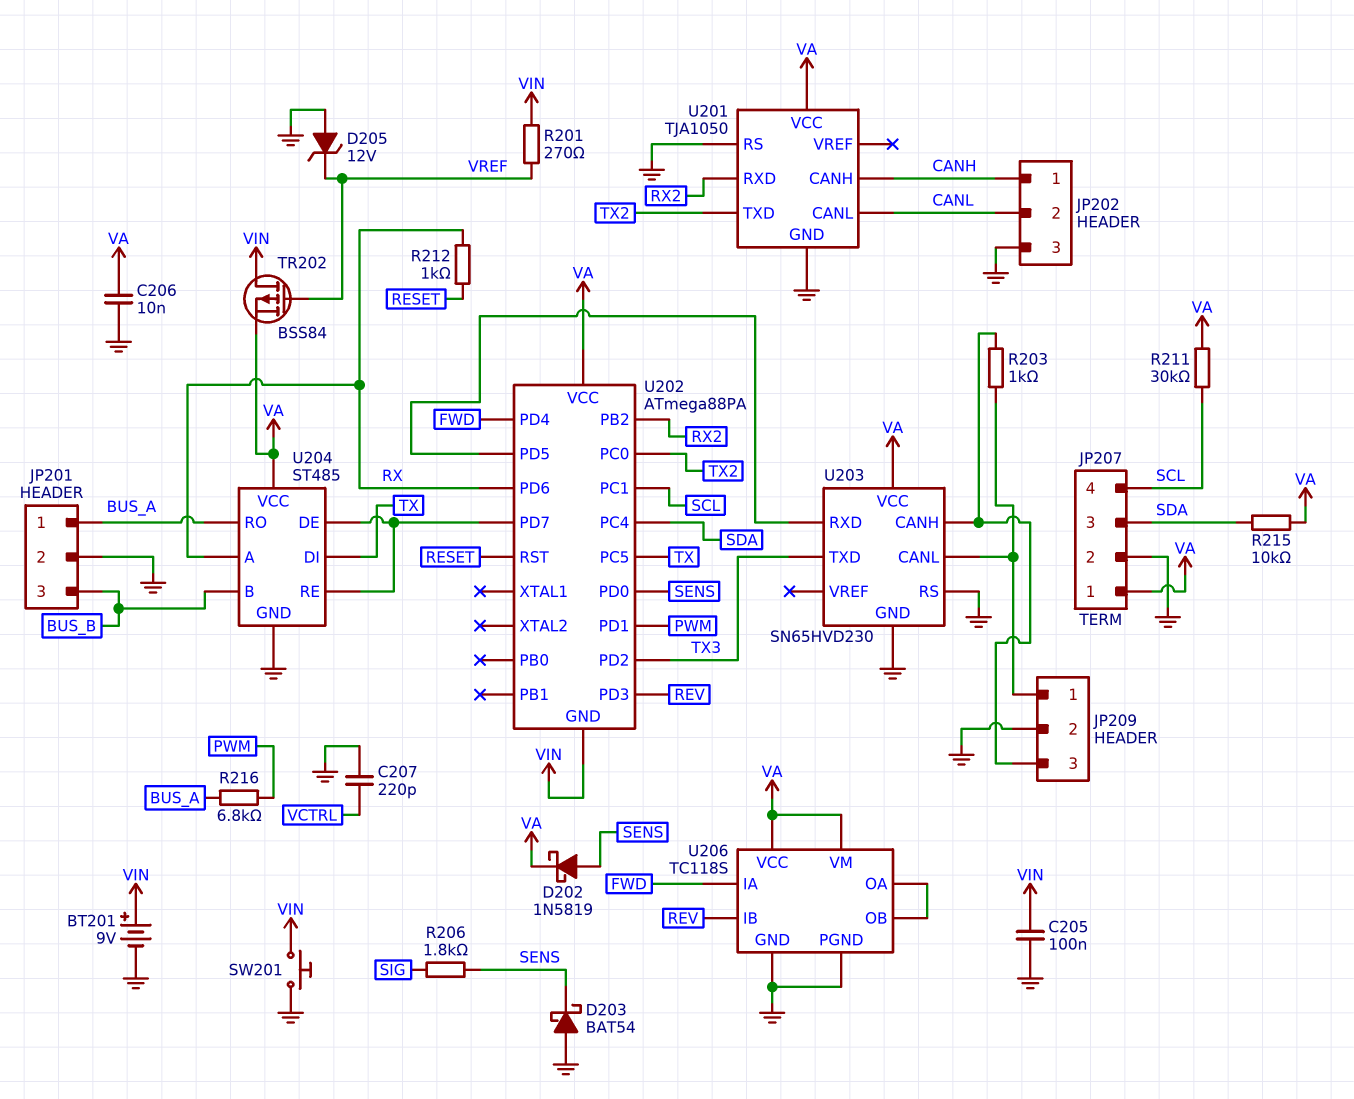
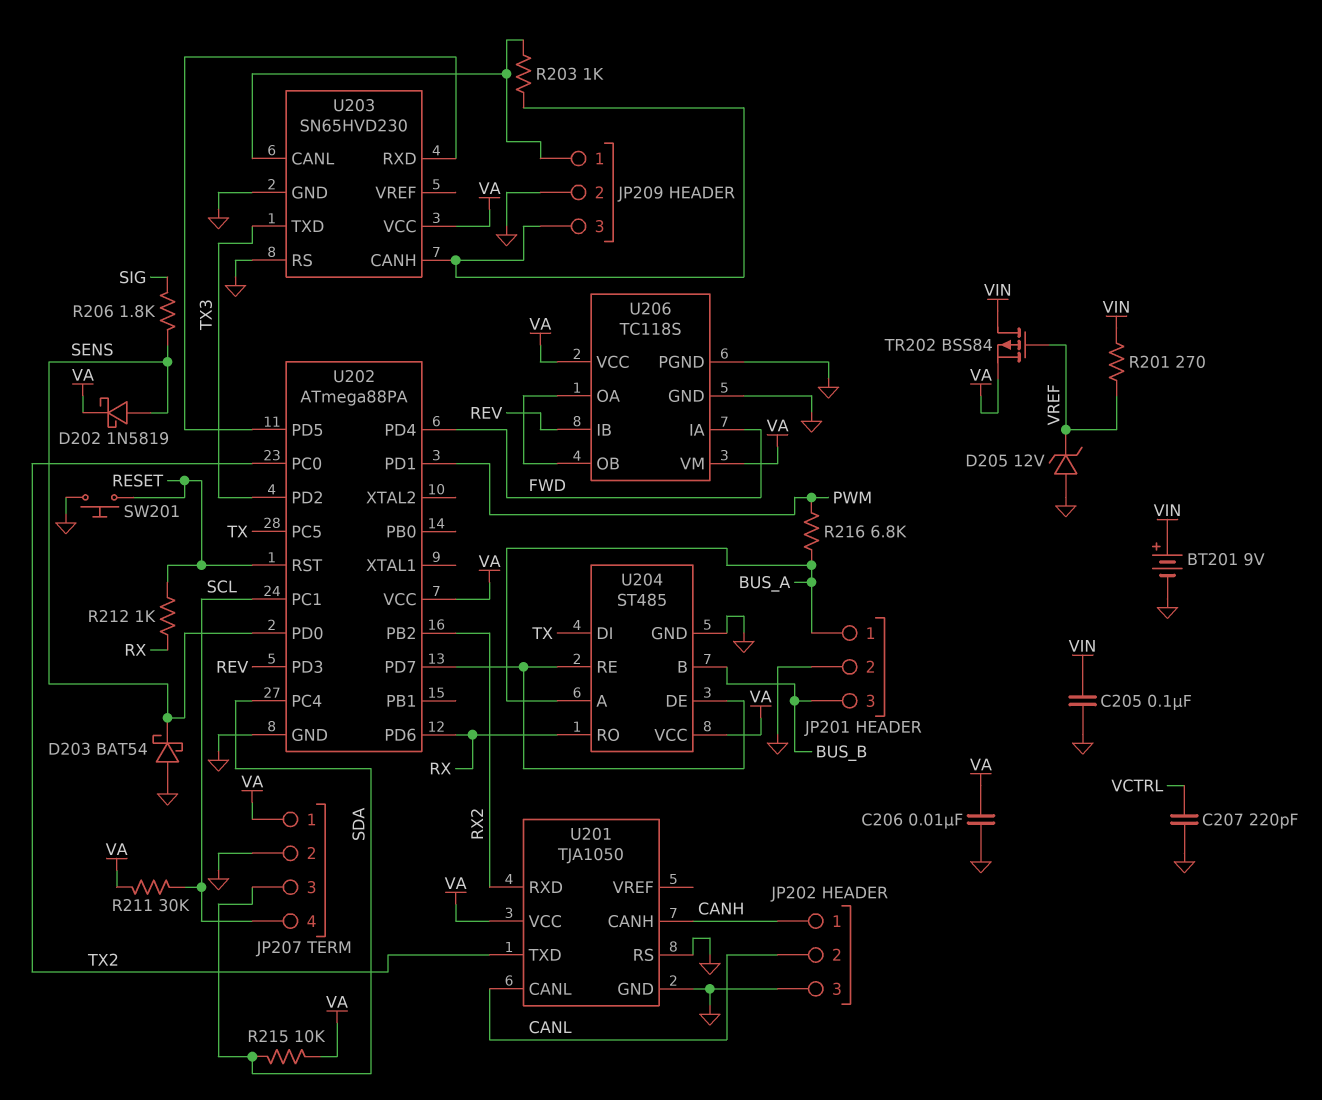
SW201: button (GND, VIN) -> button (GND, RESET)
U202 pin GND: VIN -> GND
U204 pin A: RX -> BUS_A
U204 pin RO: BUS_A -> RX

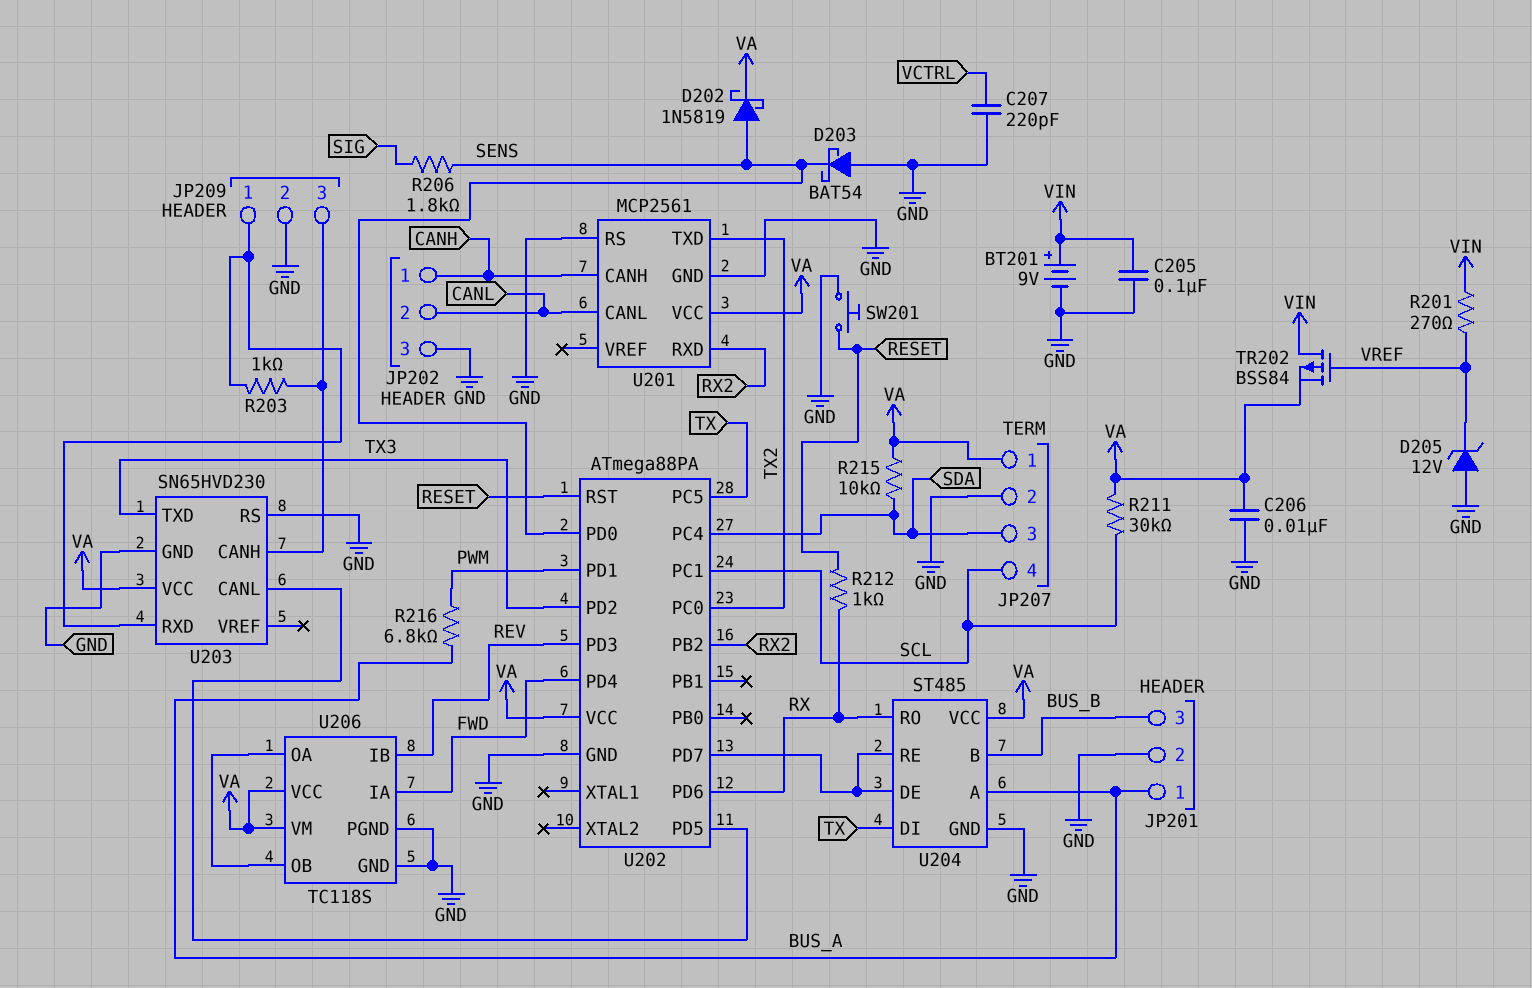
U201: TJA1050 -> MCP2561
U203 pin CANL: JP209/1 -> U202/PD5
U203 pin RXD: U202/PD5 -> JP209/1

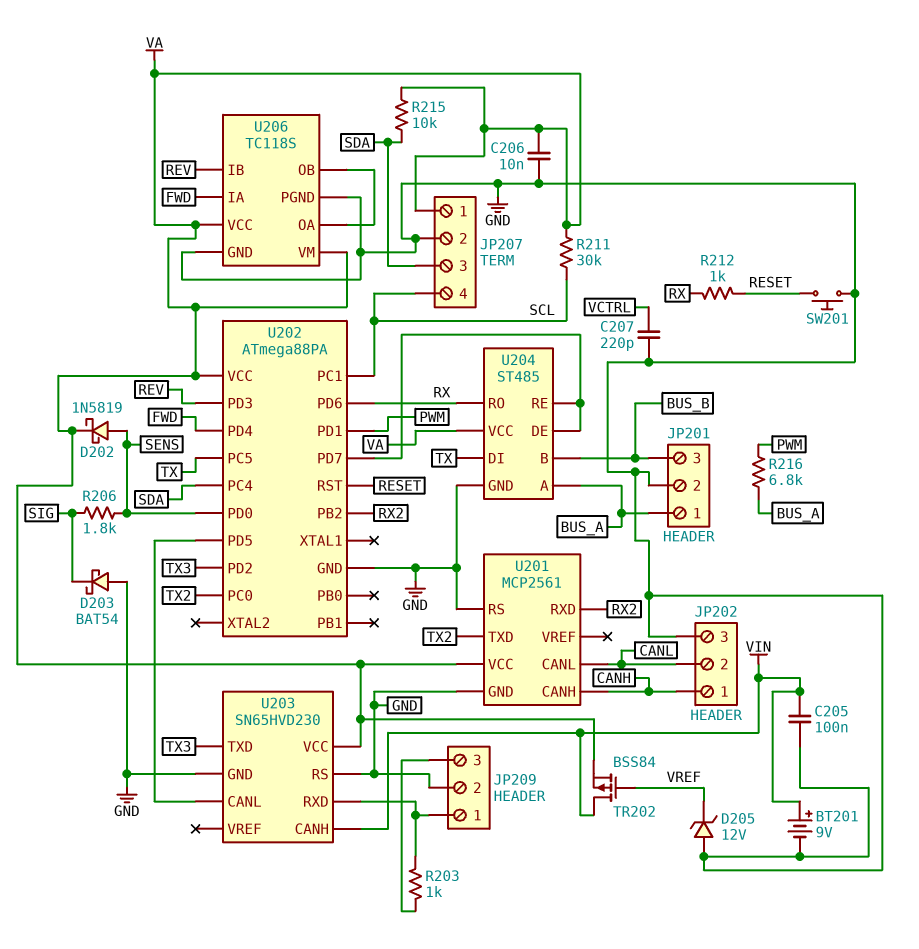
D203: schottky BAT54 (A GND, K SENS) -> schottky BAT54 (A GND, K SIG)
R201: 270 (VIN, VREF) -> none
U203 pin CANH: JP209/3 -> VIN

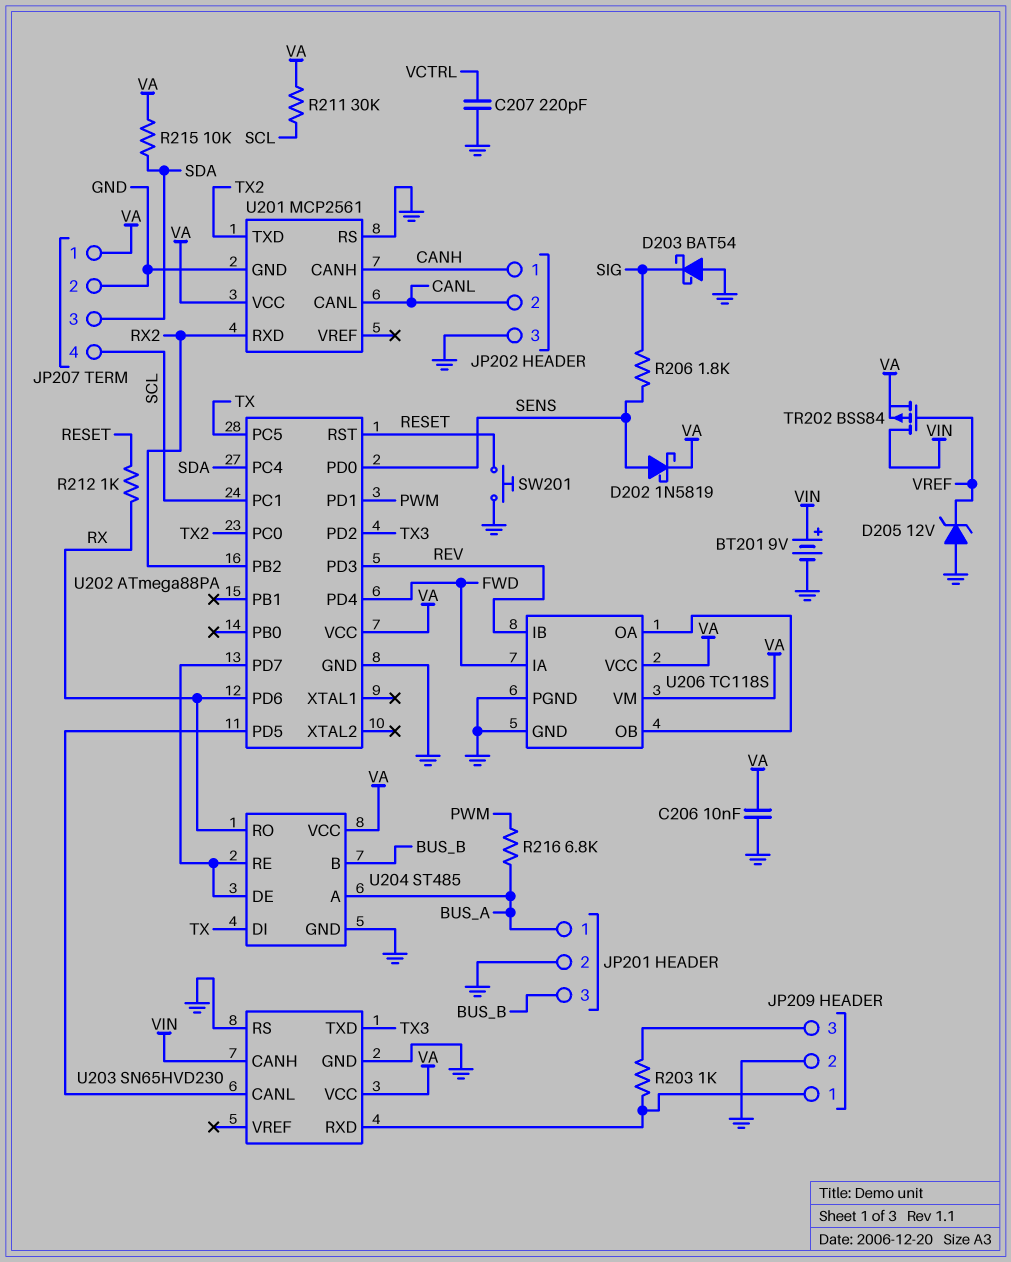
C205: 100nF (GND, VIN) -> none

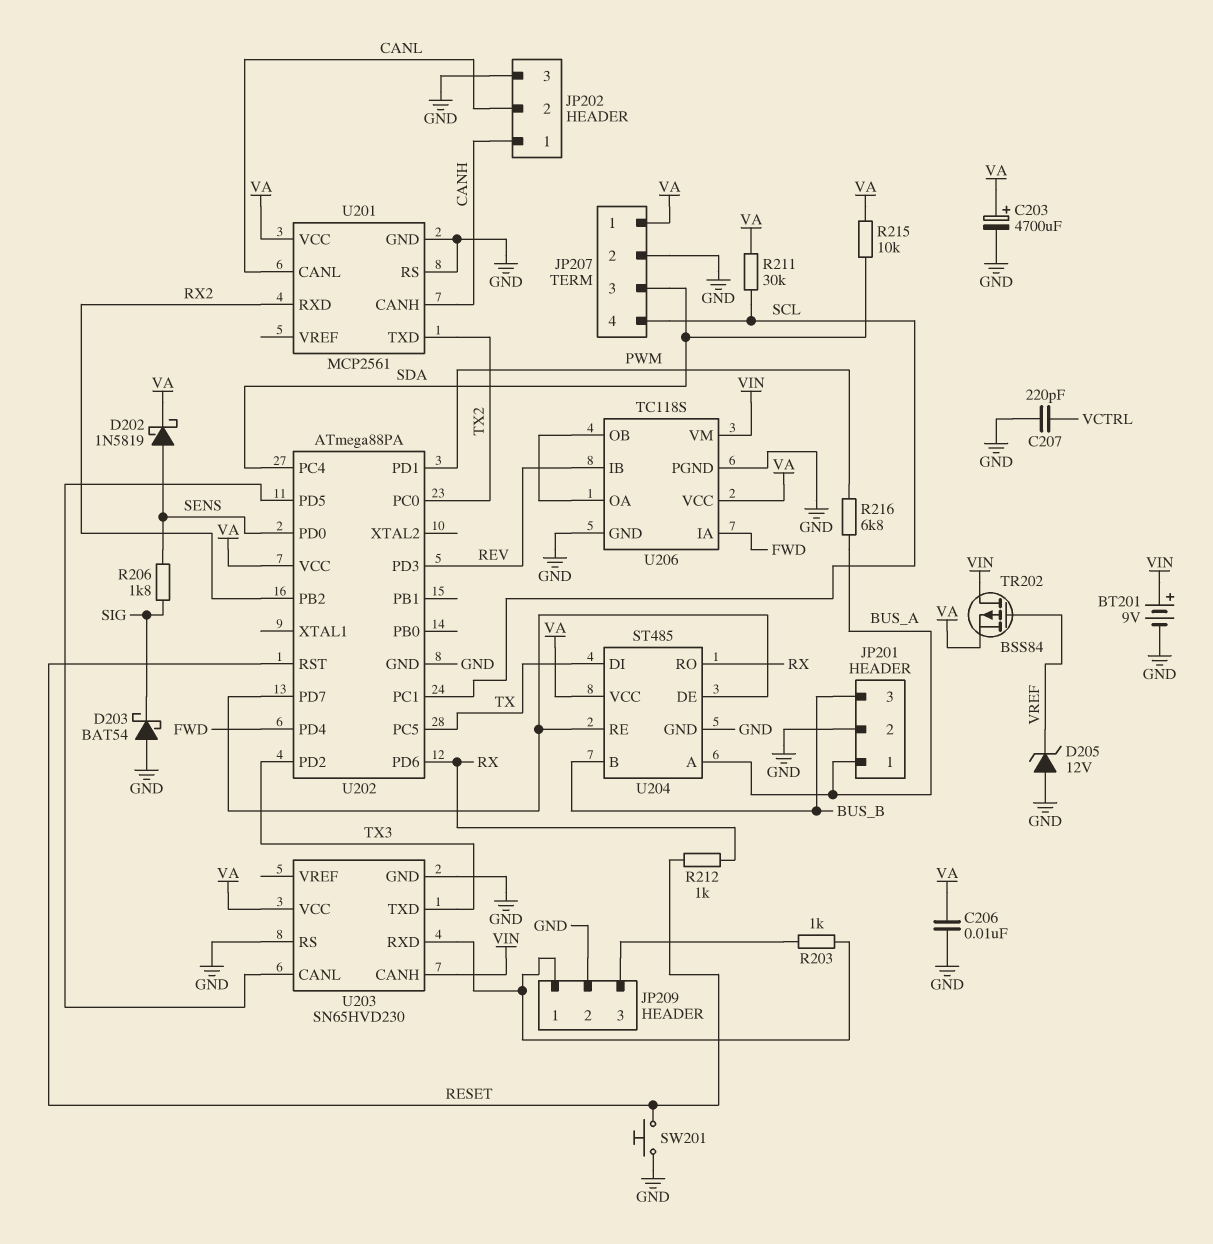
C203: none -> 4700uF (plus VA, minus GND)
U206 pin VM: VA -> VIN

